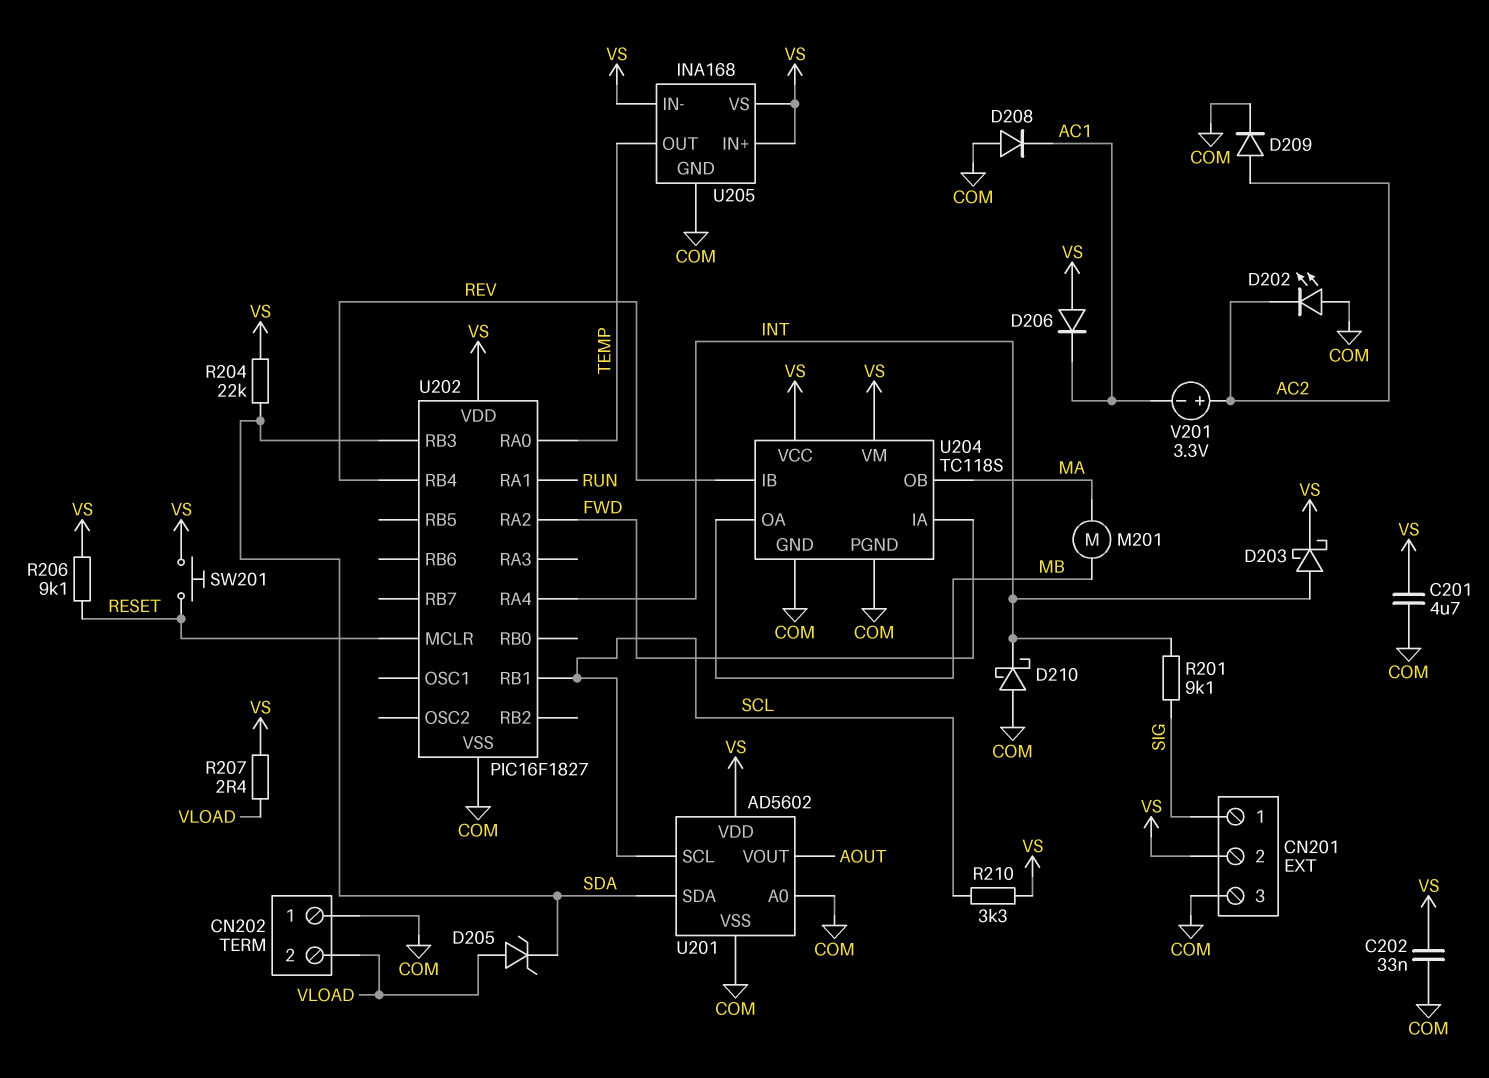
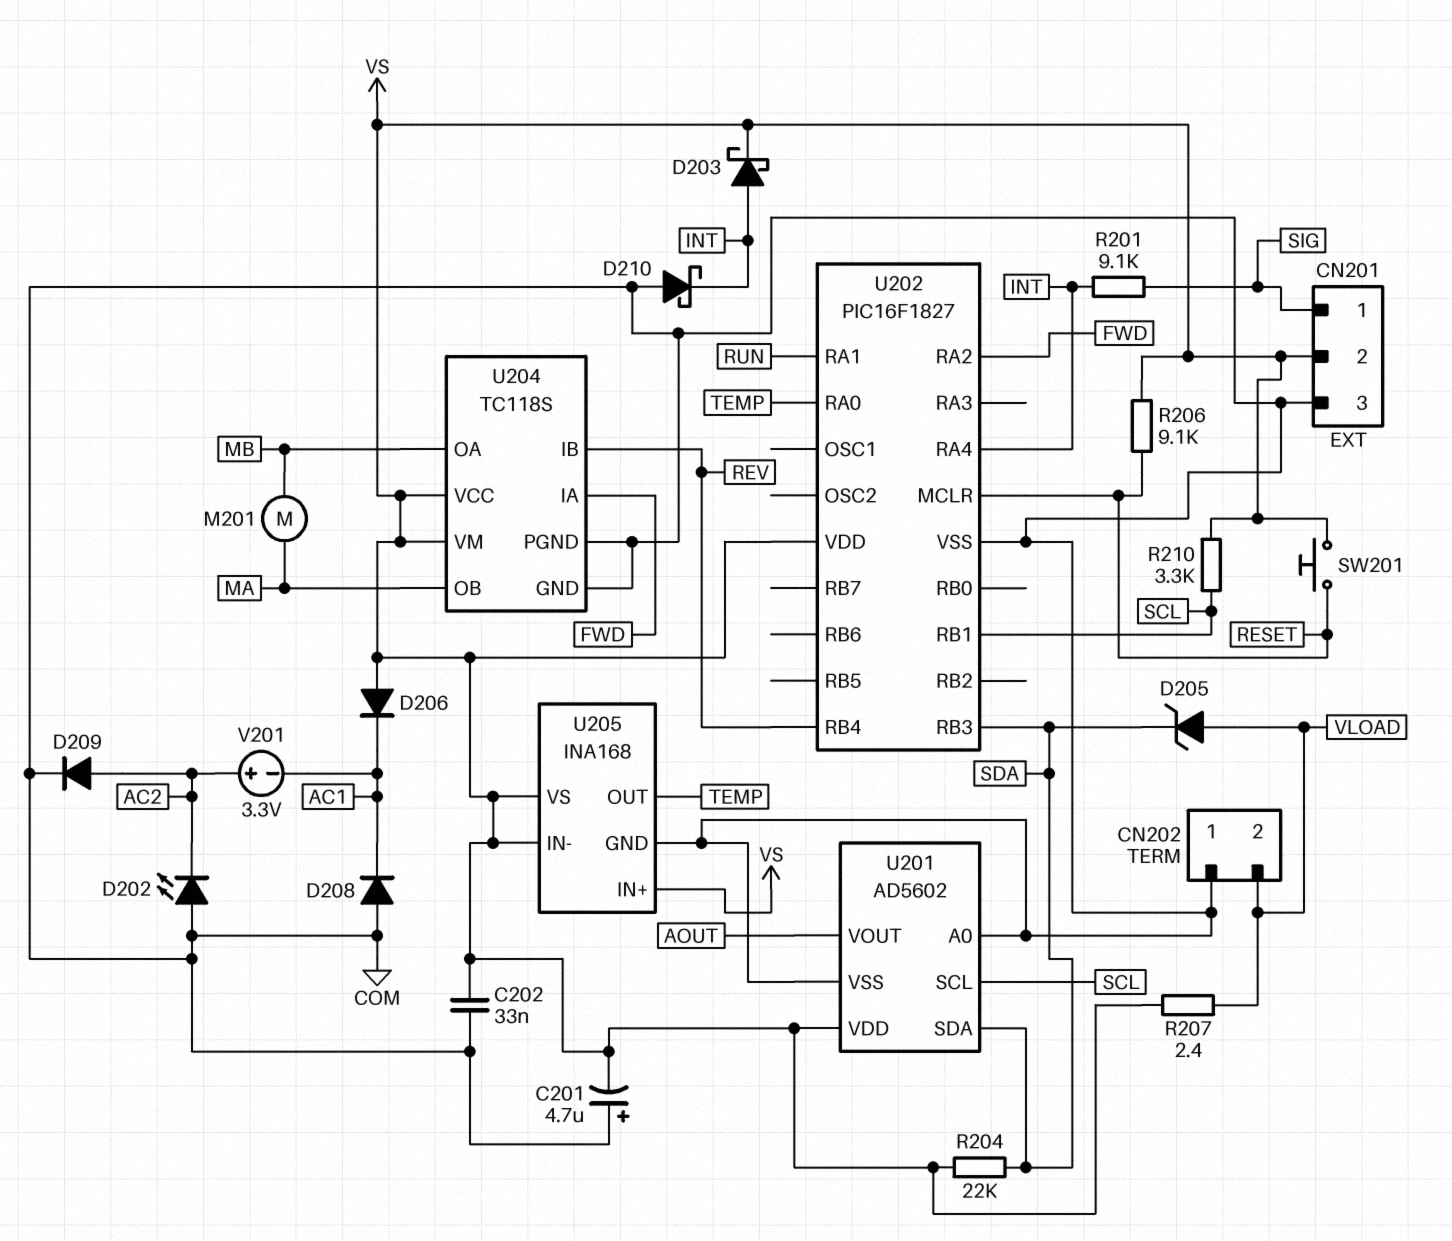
C201: 4.7uF (COM, VS) -> 4.7uF (plus COM, minus VS)

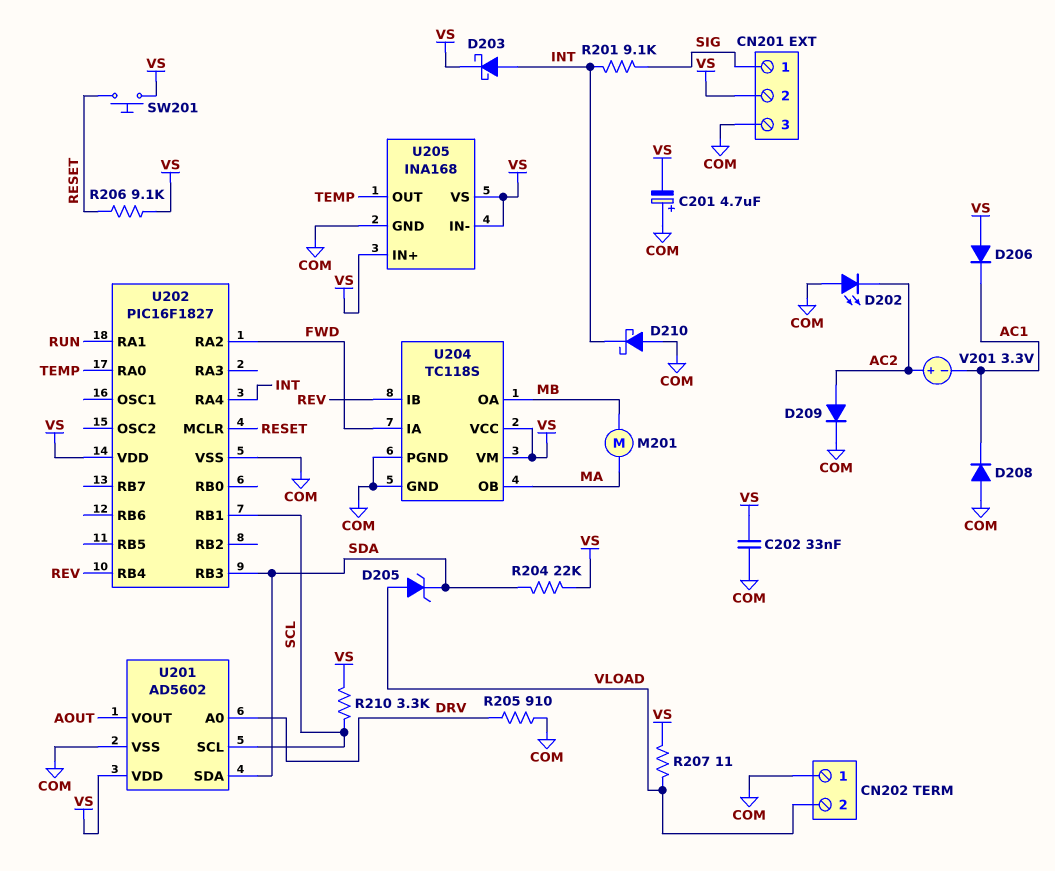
R205: none -> 910 (COM, DRV)
R207: 2.4 (VLOAD, VS) -> 11 (VLOAD, VS)
U201 pin A0: COM -> DRV

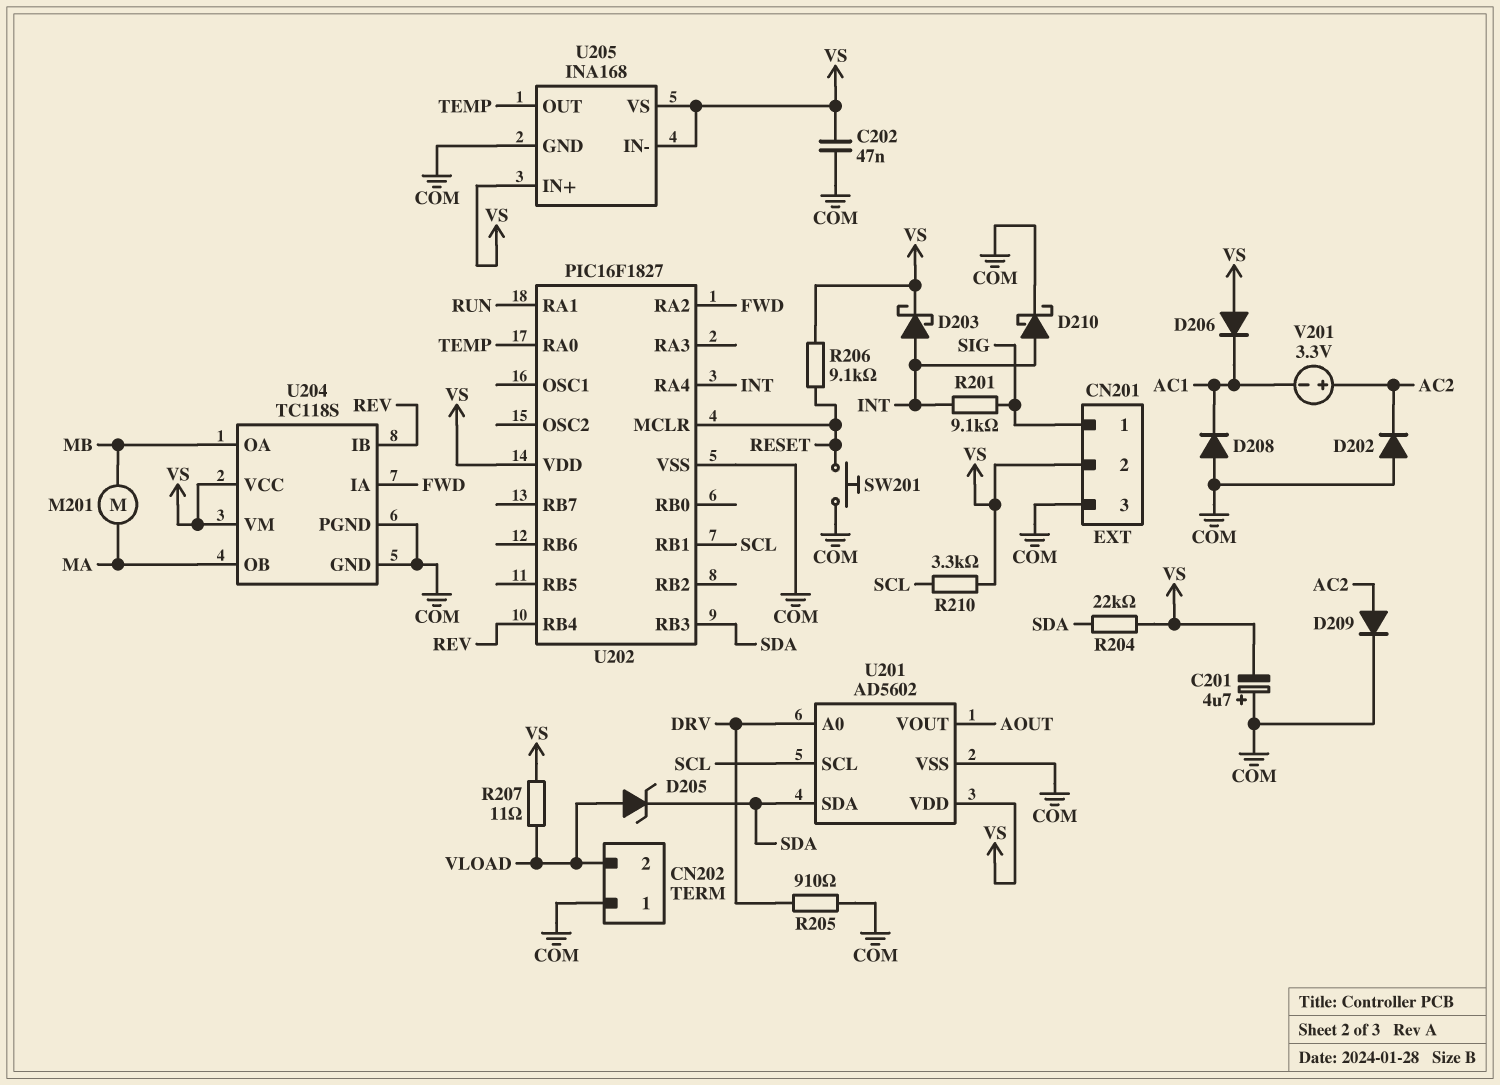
C202: 33nF (COM, VS) -> 47nF (COM, VS)
D202: LED (A COM, K AC2) -> diode (A COM, K AC2)
D210: schottky (A COM, K INT) -> schottky (A INT, K COM)
SW201: button (RESET, VS) -> button (COM, RESET)

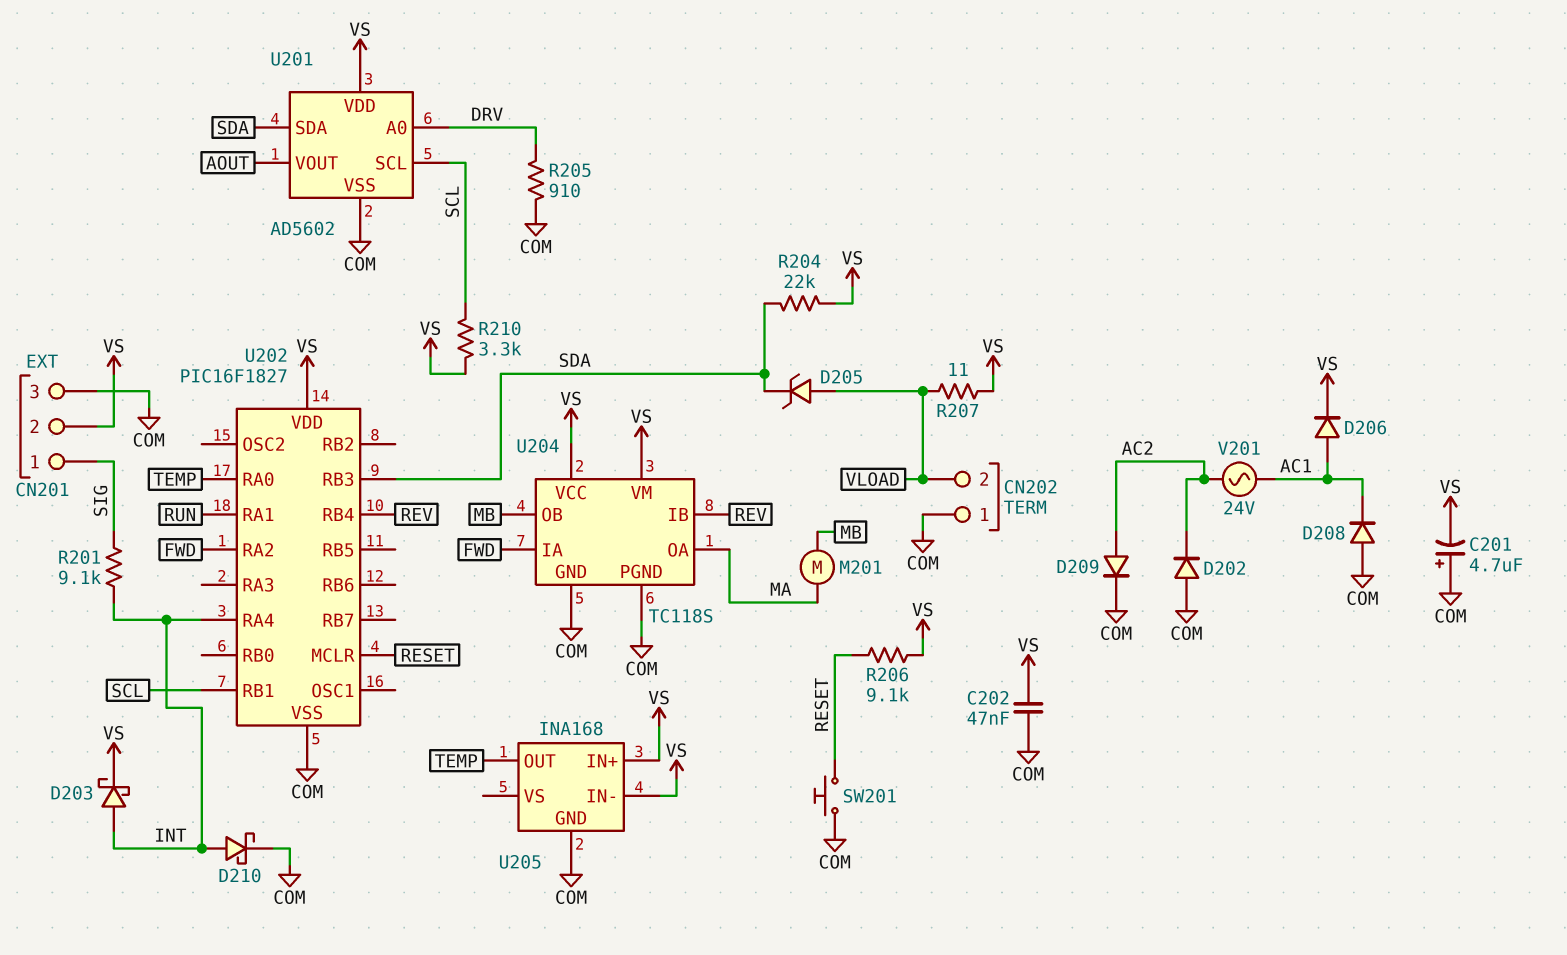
D206: diode (A VS, K AC1) -> diode (A AC1, K VS)
U204 pin OA: MB -> MA
U204 pin OB: MA -> MB
U205 pin VS: VS -> none
V201: 3.3V (plus AC2, minus AC1) -> AC 24V (AC1, AC2)

